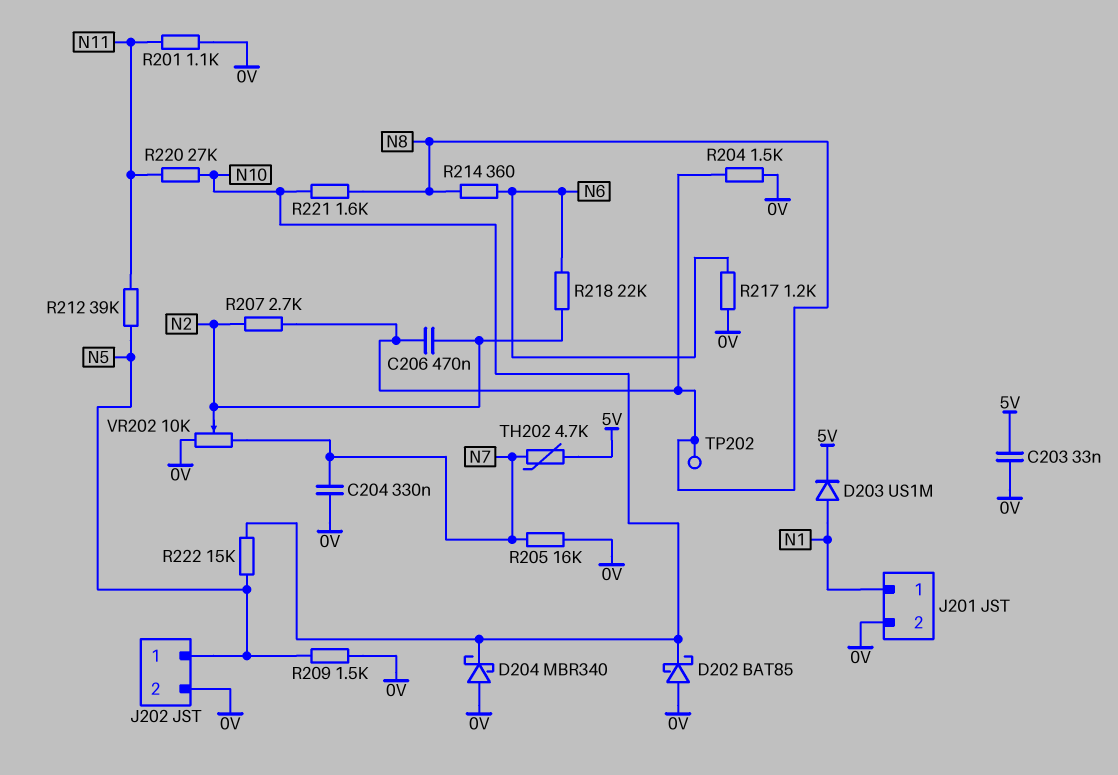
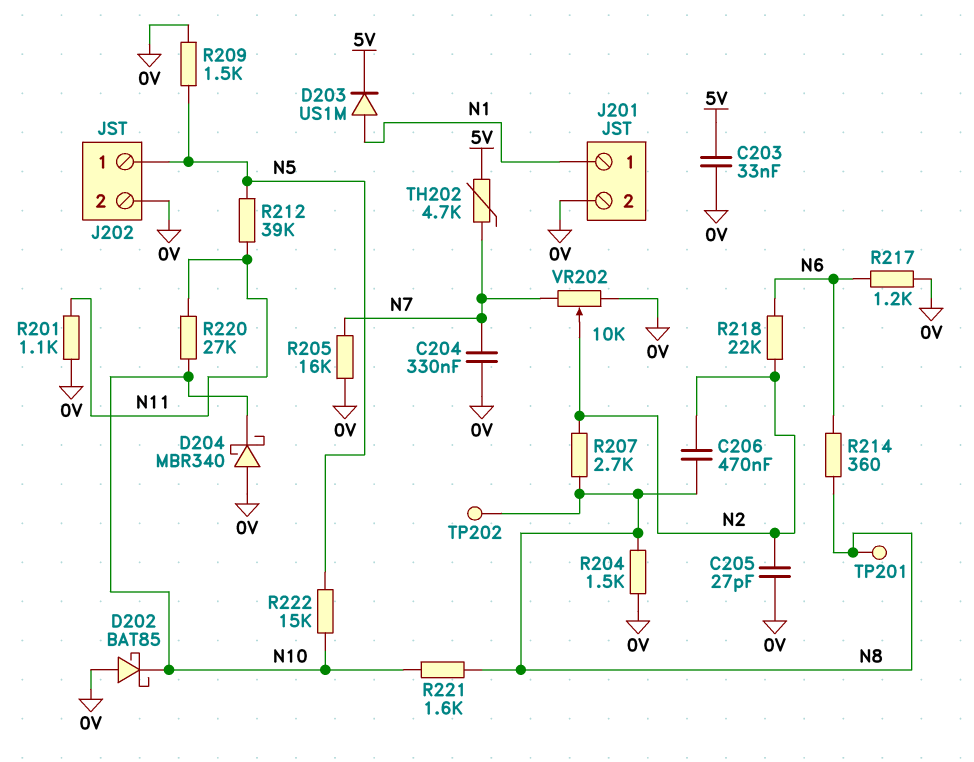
C205: none -> 27pF (0V, N2)
TP201: none -> test point (N8)

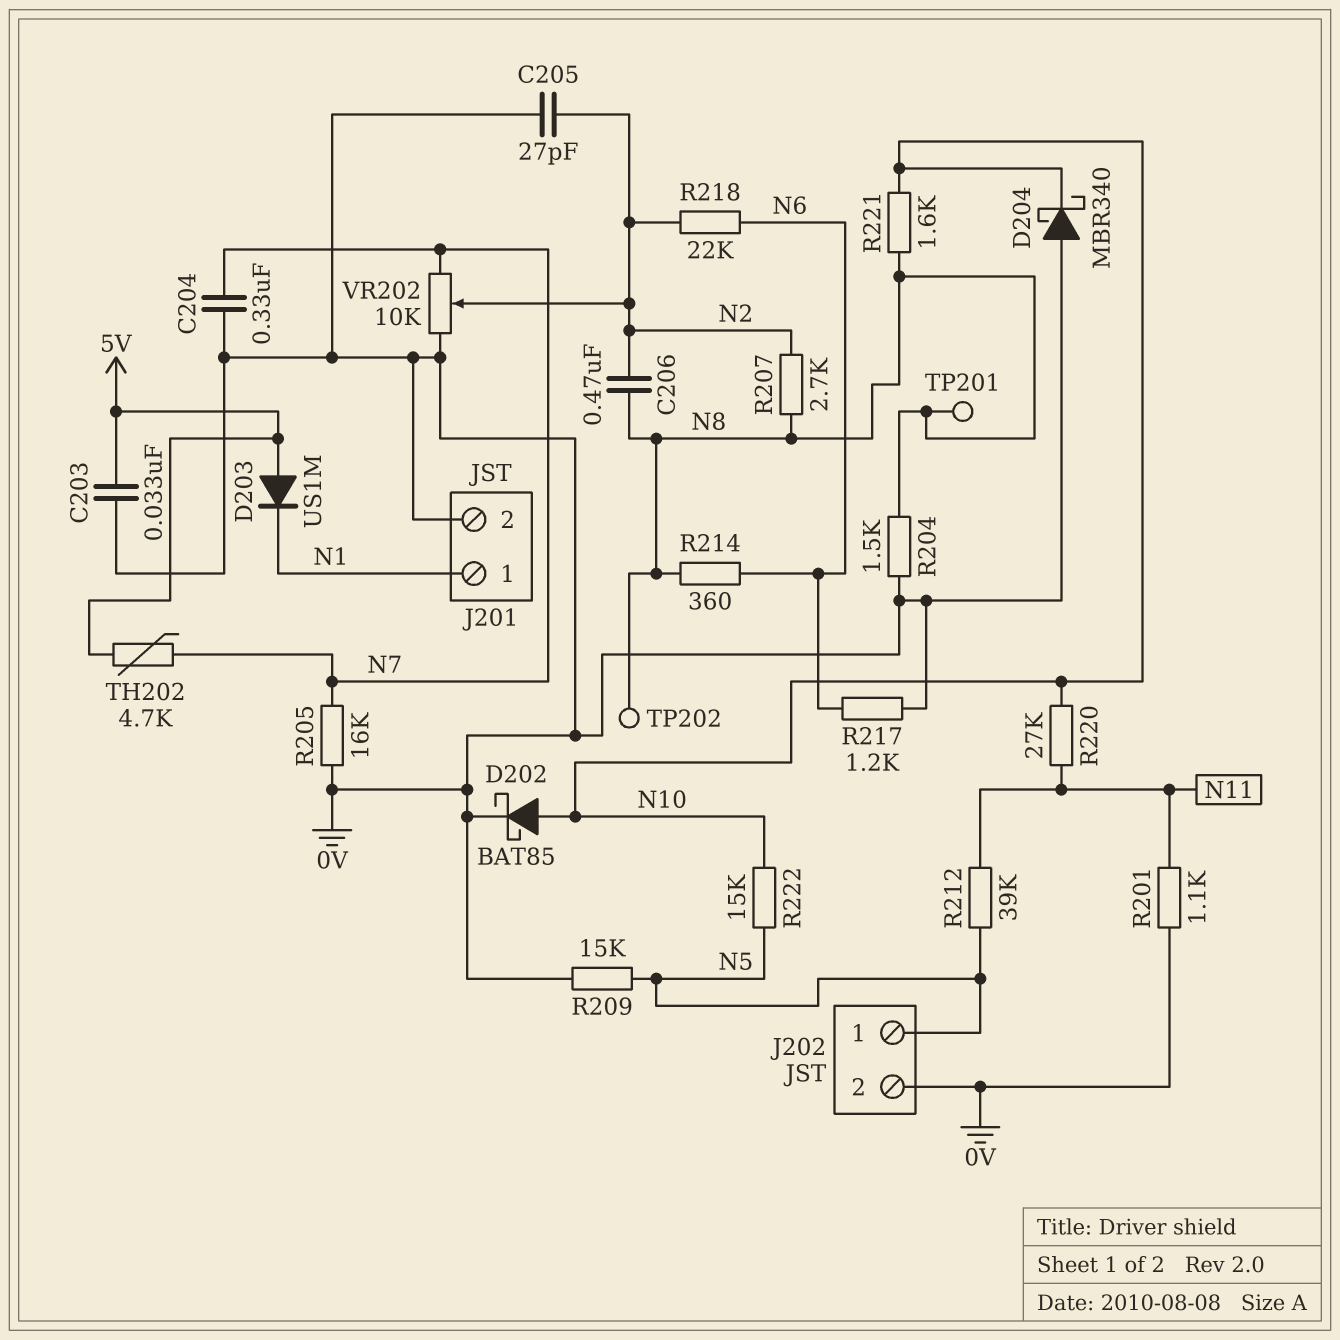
D202: schottky BAT85 (A 0V, K N10) -> schottky BAT85 (A N10, K 0V)
D203: diode US1M (A N1, K 5V) -> diode US1M (A 5V, K N1)
R209: 1.5k (0V, N5) -> 15k (0V, N5)

